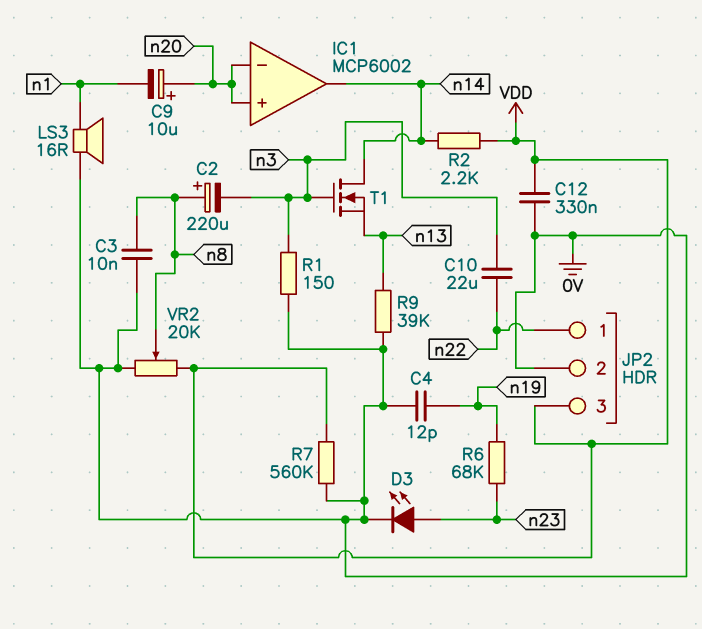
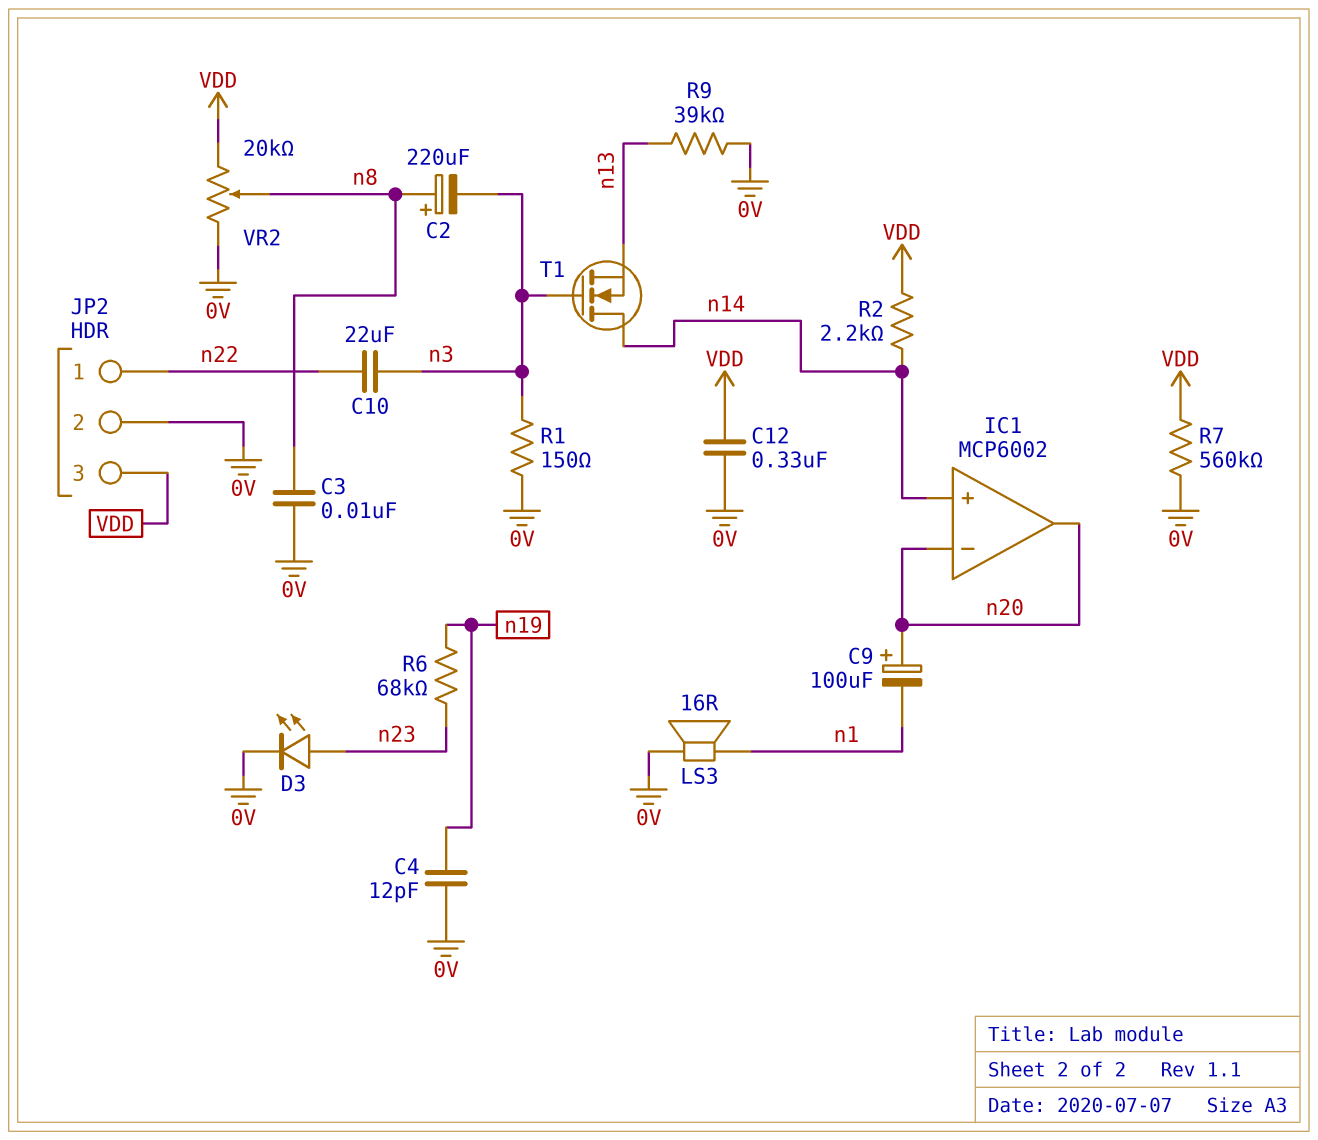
C9: 10uF (plus n20, minus n1) -> 100uF (plus n20, minus n1)
IC1 pin in+: n20 -> n14
IC1 pin out: n14 -> n20

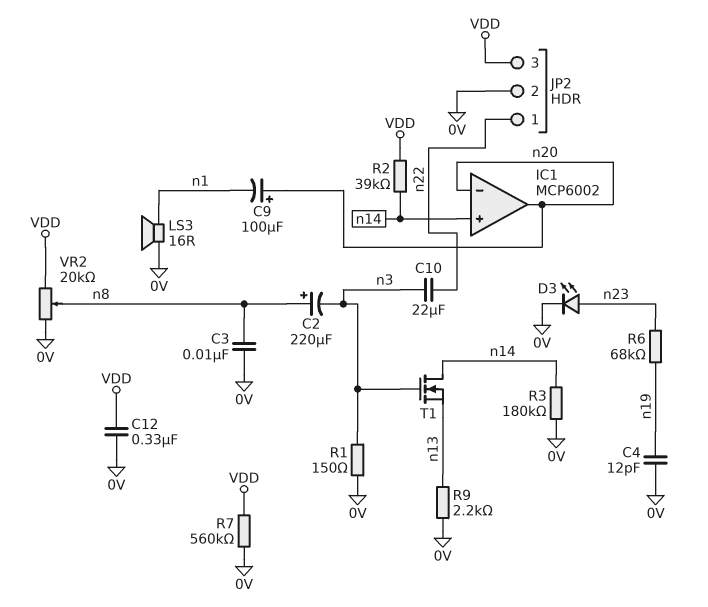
R2: 2.2k (VDD, n14) -> 39k (VDD, n14)
R3: none -> 180k (0V, n14)
R9: 39k (0V, n13) -> 2.2k (0V, n13)

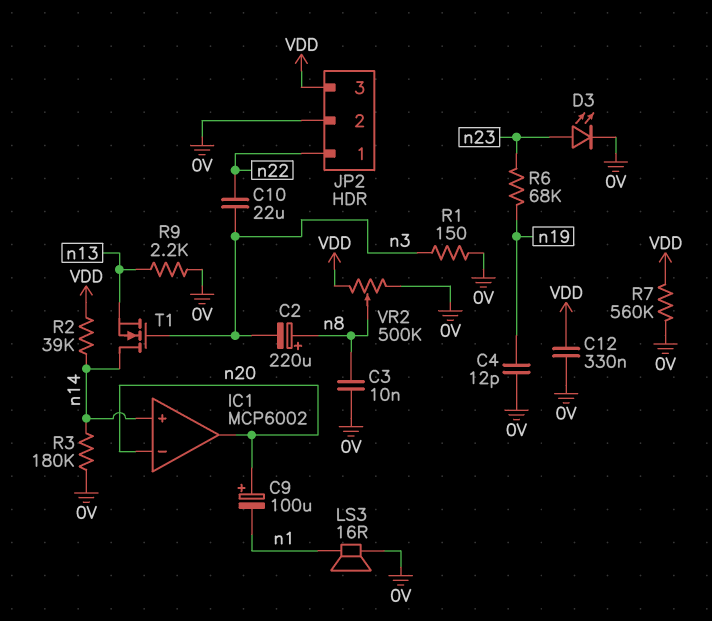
VR2: 20k (0V, VDD, wiper n8) -> 500k (0V, VDD, wiper n8)

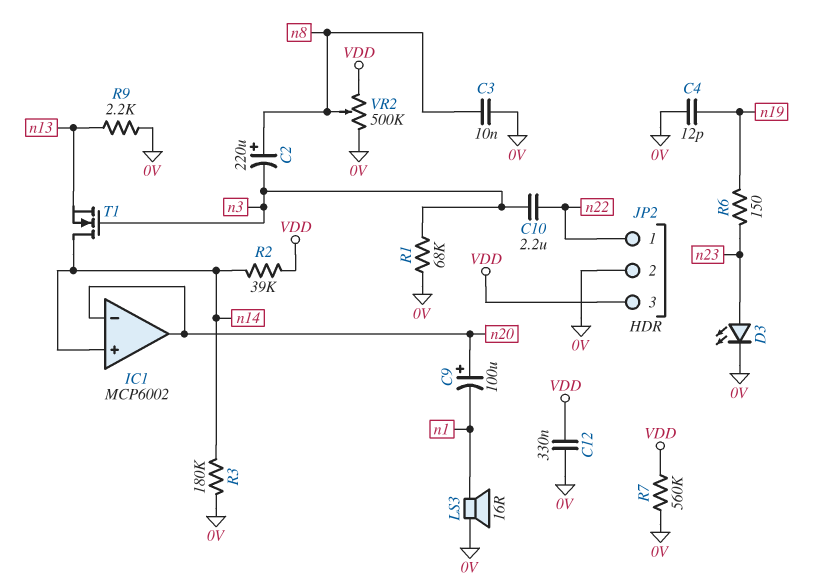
C10: 22uF (n3, n22) -> 2.2uF (n3, n22)
R1: 150 (0V, n3) -> 68k (0V, n3)
R6: 68k (n19, n23) -> 150 (n19, n23)

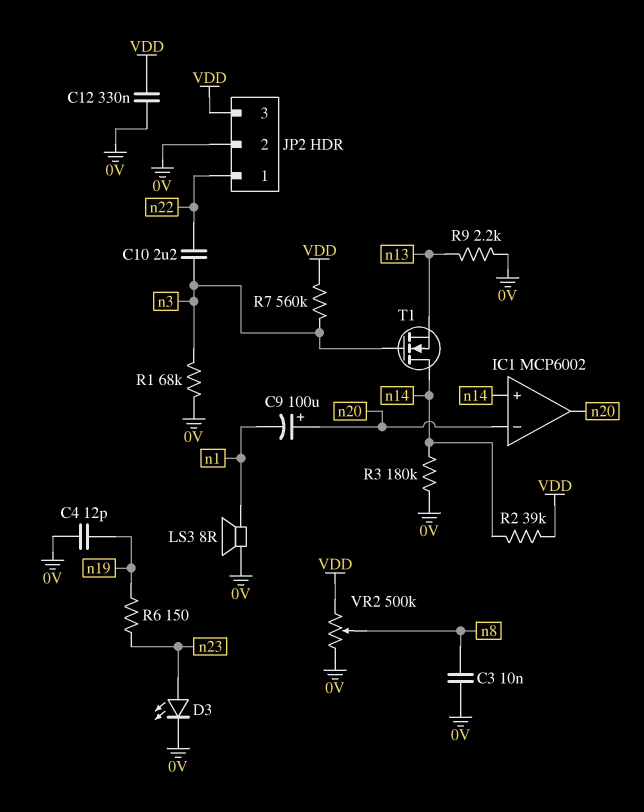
C2: 220uF (plus n8, minus n3) -> none
LS3: speaker 16R (0V, n1) -> speaker 8R (0V, n1)
R7: 560k (0V, VDD) -> 560k (VDD, n3)

